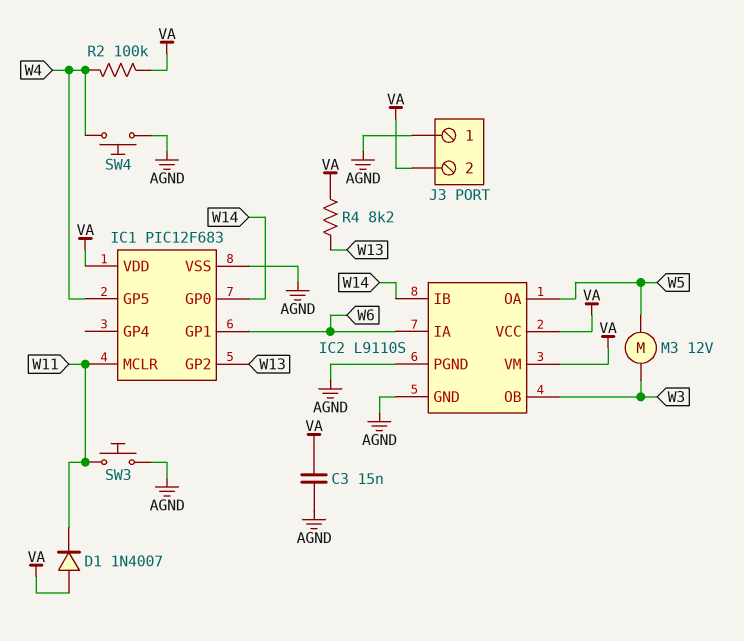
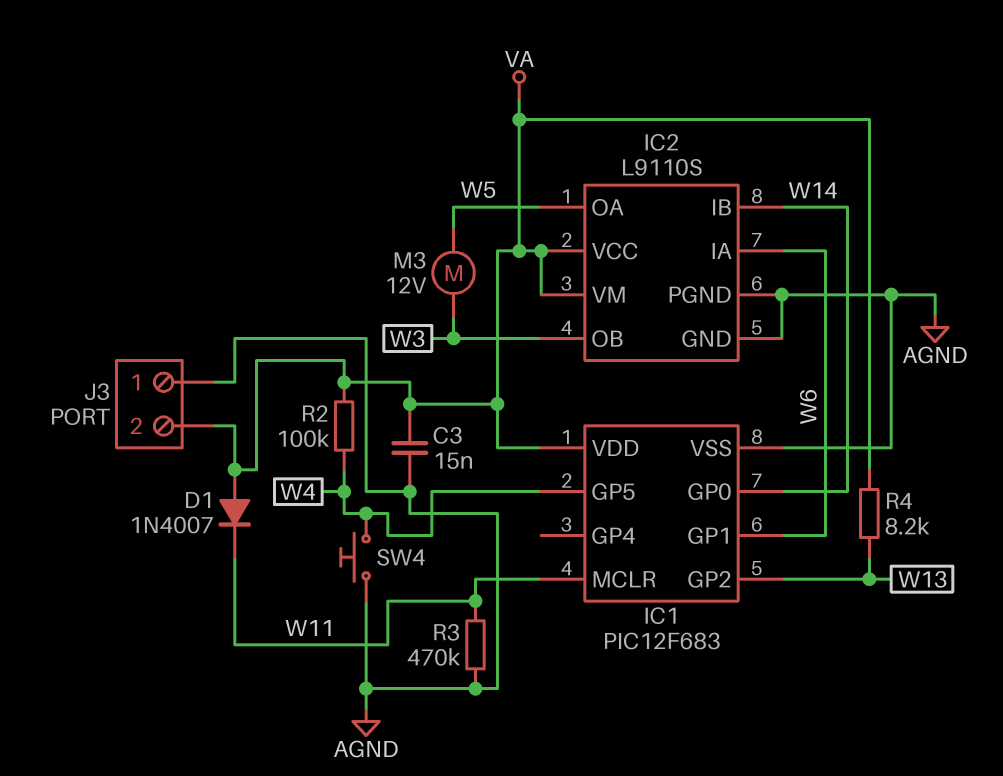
R3: none -> 470k (AGND, W11)
SW3: button (AGND, W11) -> none

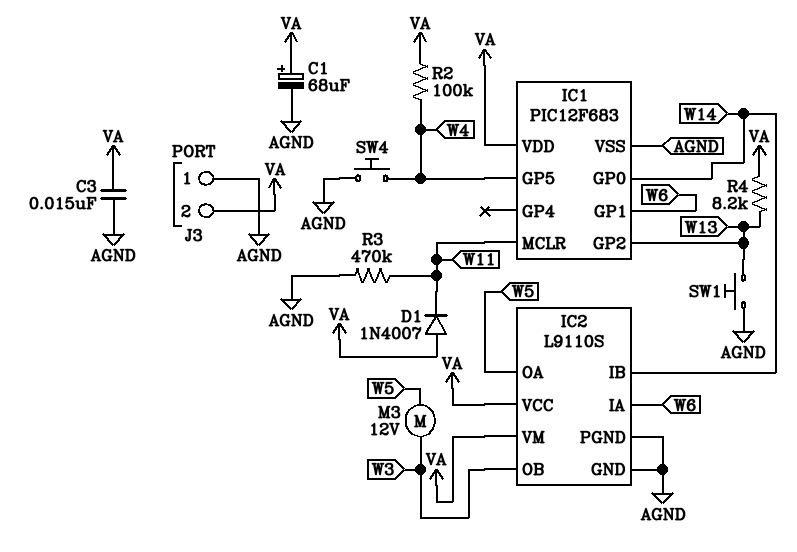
C1: none -> 68uF (plus VA, minus AGND)
SW1: none -> button (AGND, W13)

